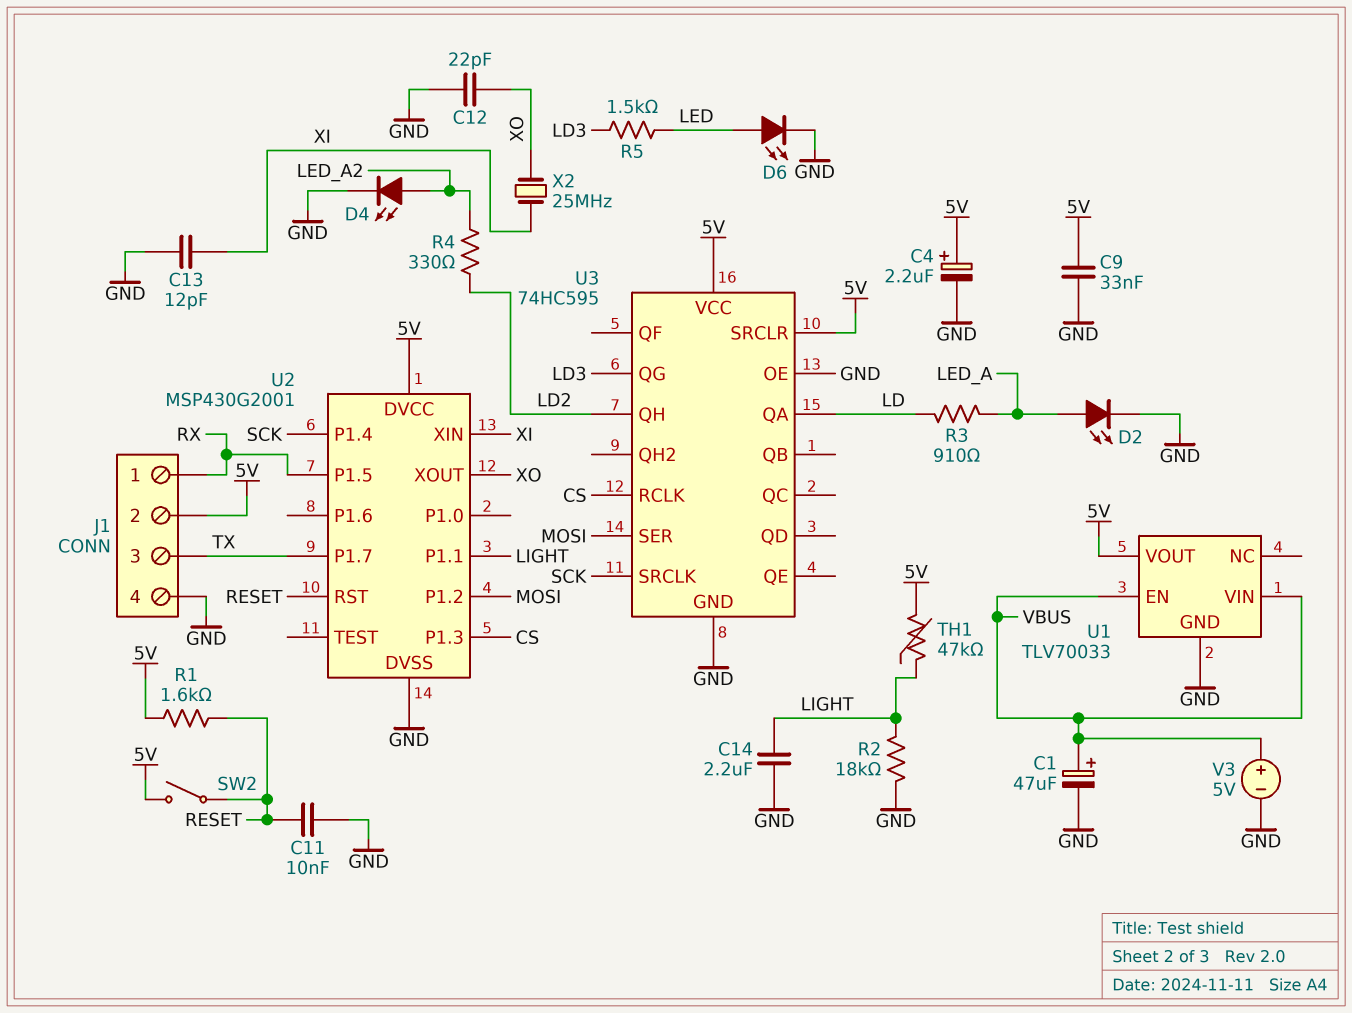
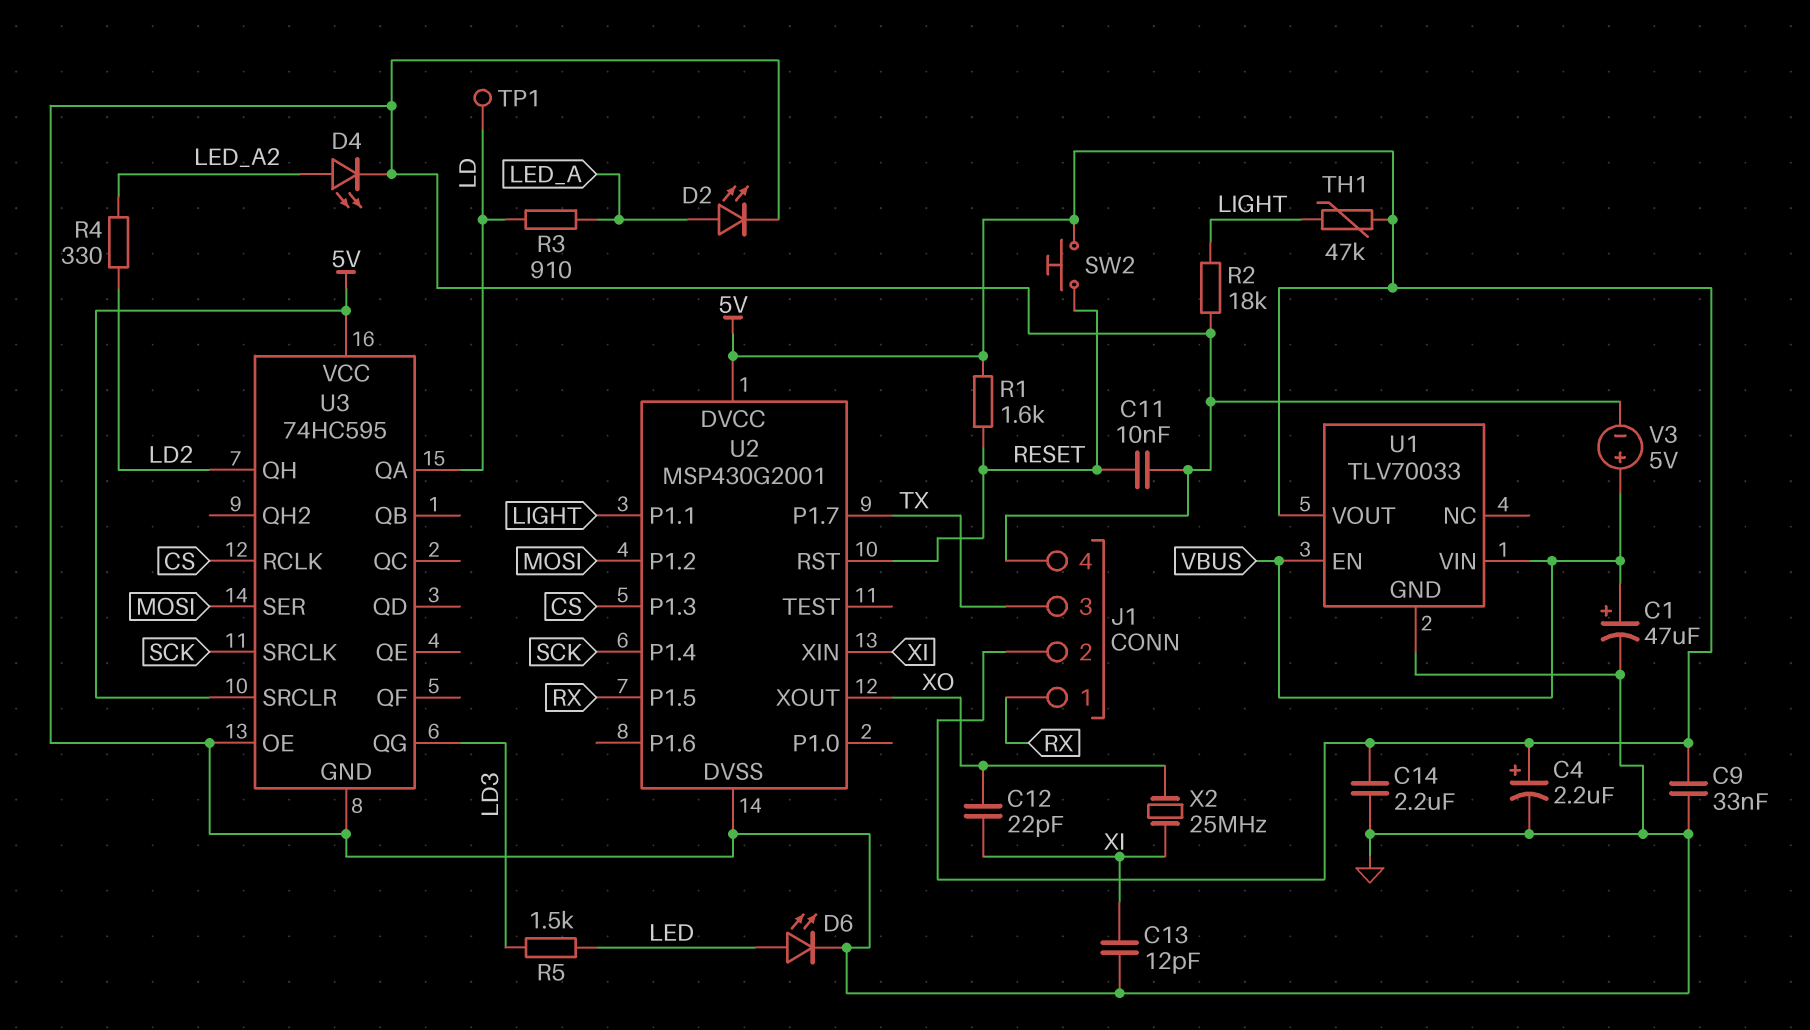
C12: 22pF (GND, XO) -> 22pF (XI, XO)
C14: 2.2uF (GND, LIGHT) -> 2.2uF (5V, GND)
SW2: switch (5V, RESET) -> button (5V, RESET)
TP1: none -> test point (LD)

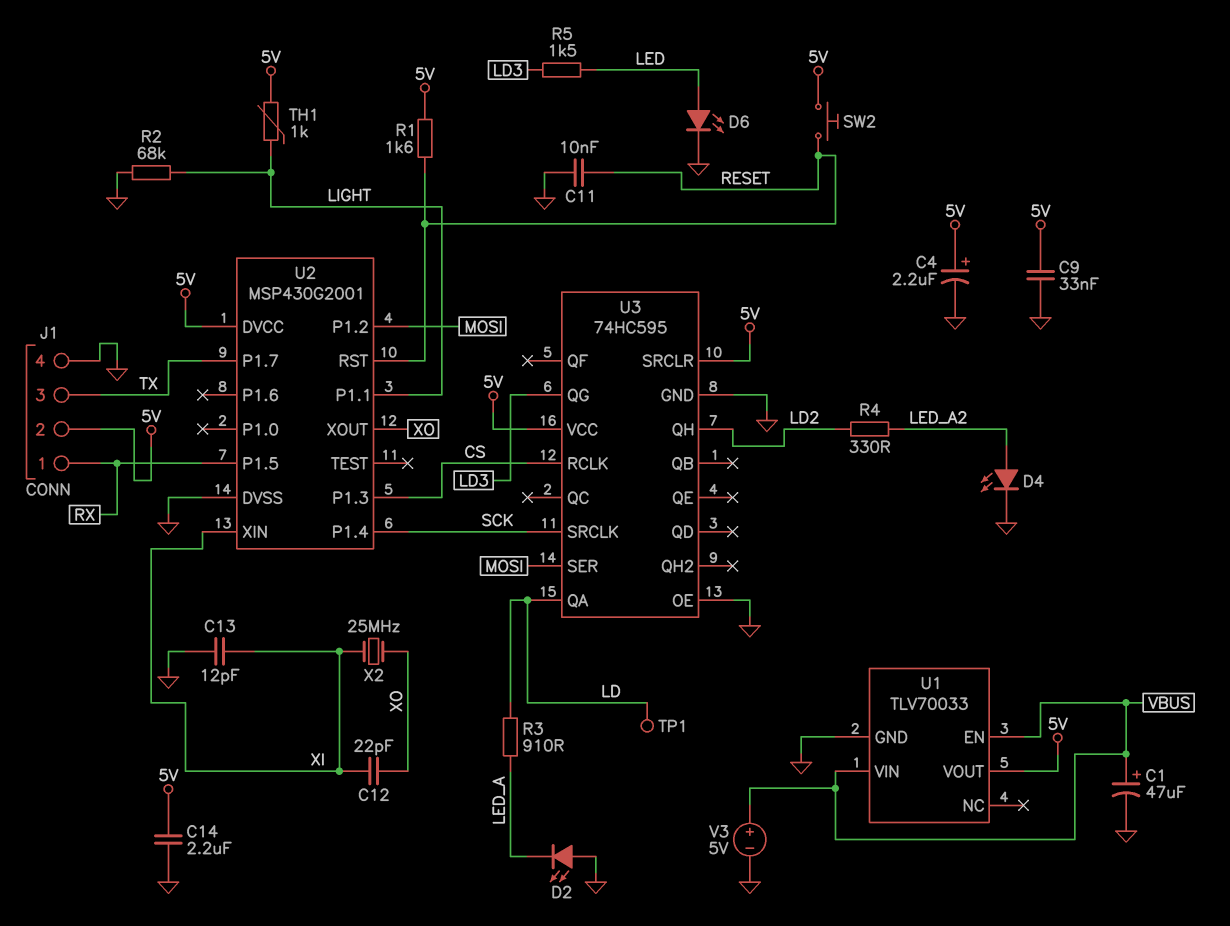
D2: LED (A LED_A, K GND) -> LED (A GND, K LED_A)
R2: 18k (GND, LIGHT) -> 68k (GND, LIGHT)
TH1: 47k (5V, LIGHT) -> 1k (5V, LIGHT)

